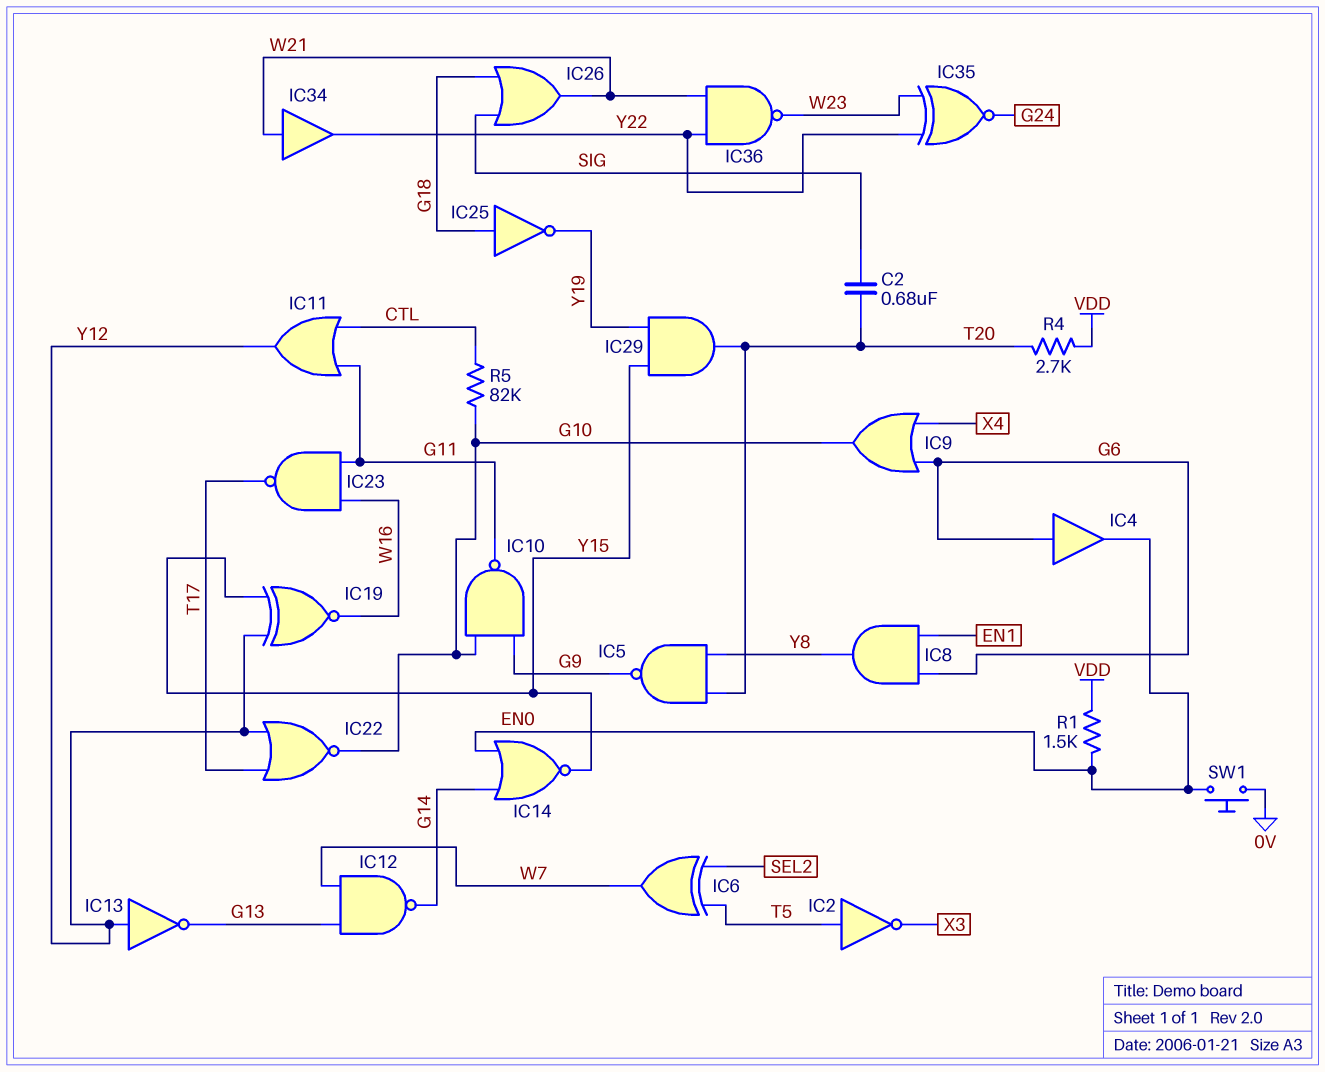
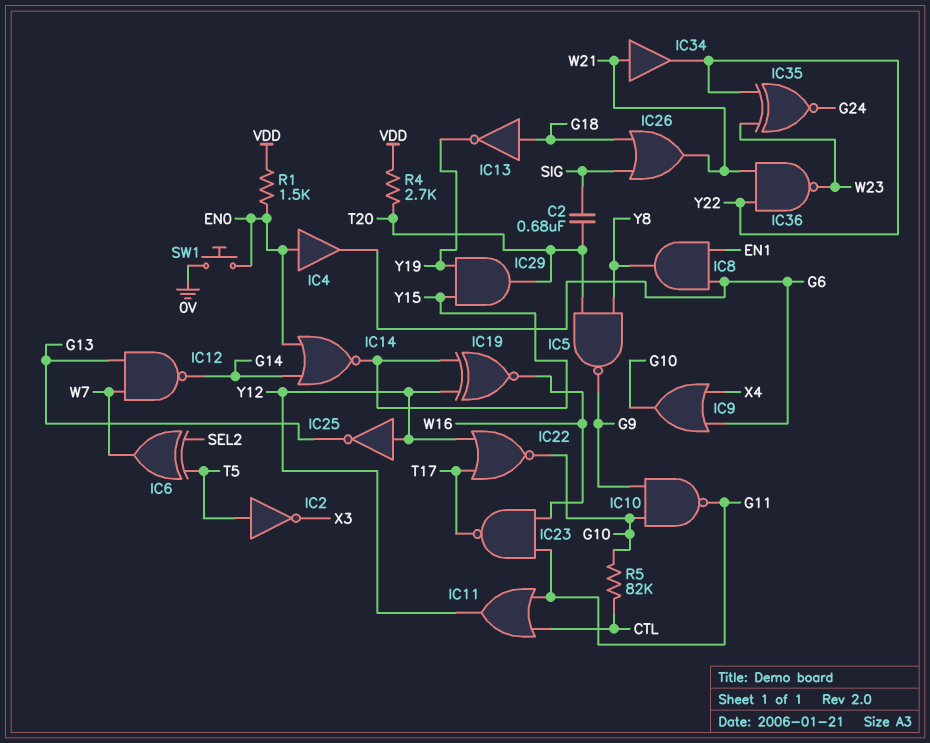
IC4: buffer (in G6, out EN0) -> buffer (in EN0, out G6)
IC13: NOT (in Y12, out G13) -> NOT (in G18, out Y19)
IC25: NOT (in G18, out Y19) -> NOT (in Y12, out G13)

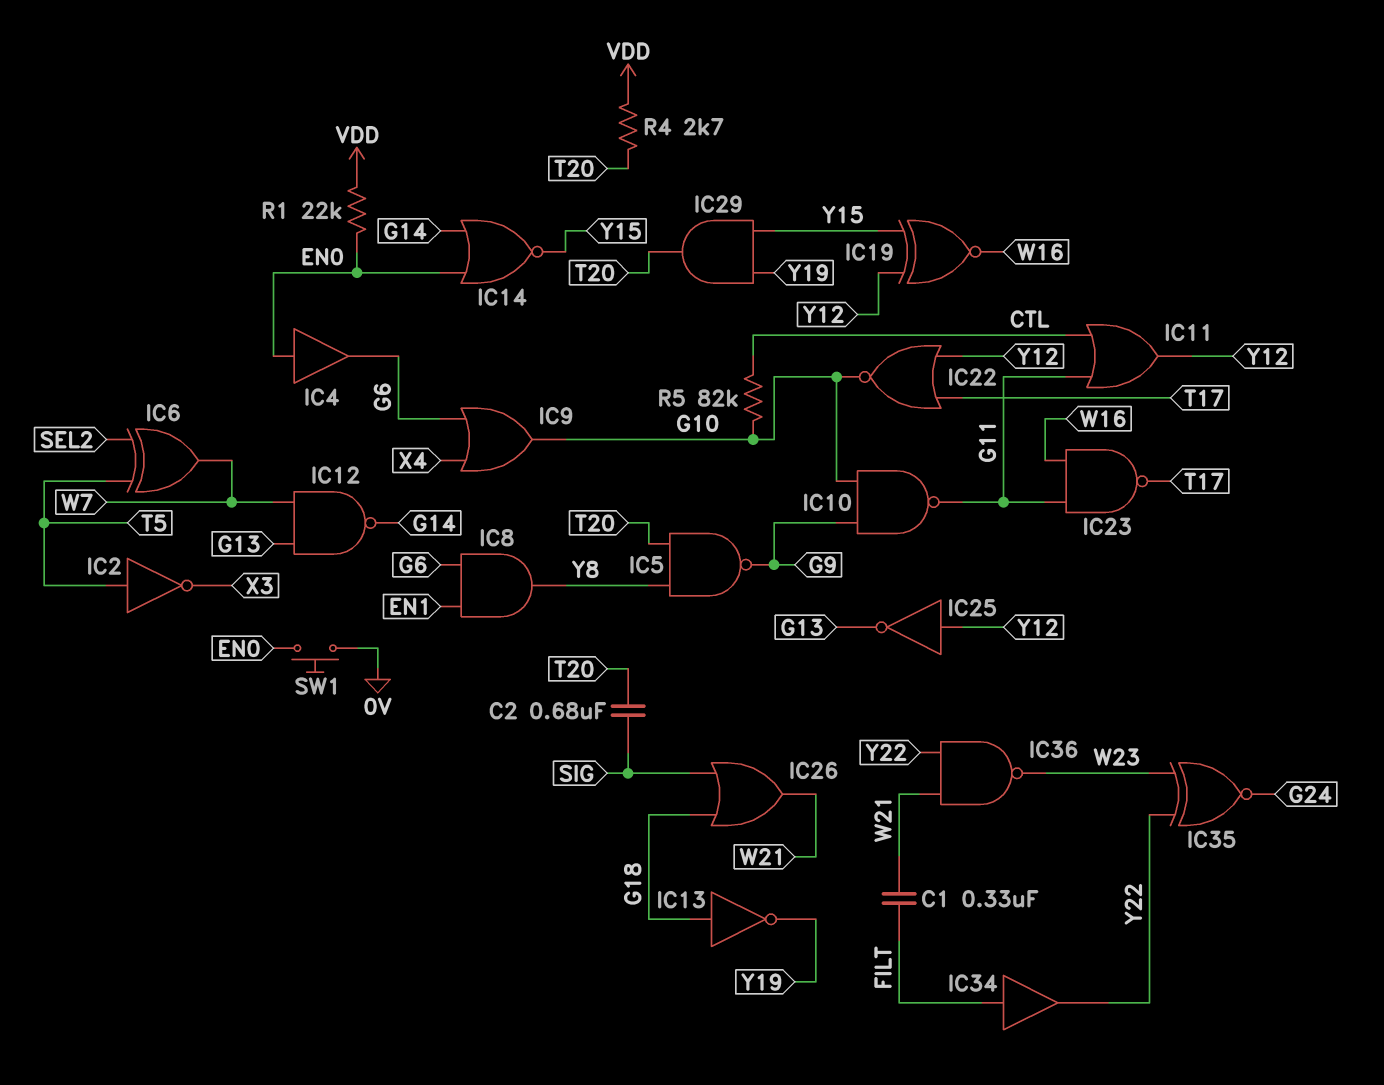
C1: none -> 330nF (FILT, W21)
IC34: buffer (in W21, out Y22) -> buffer (in FILT, out Y22)
R1: 1.5k (EN0, VDD) -> 22k (EN0, VDD)

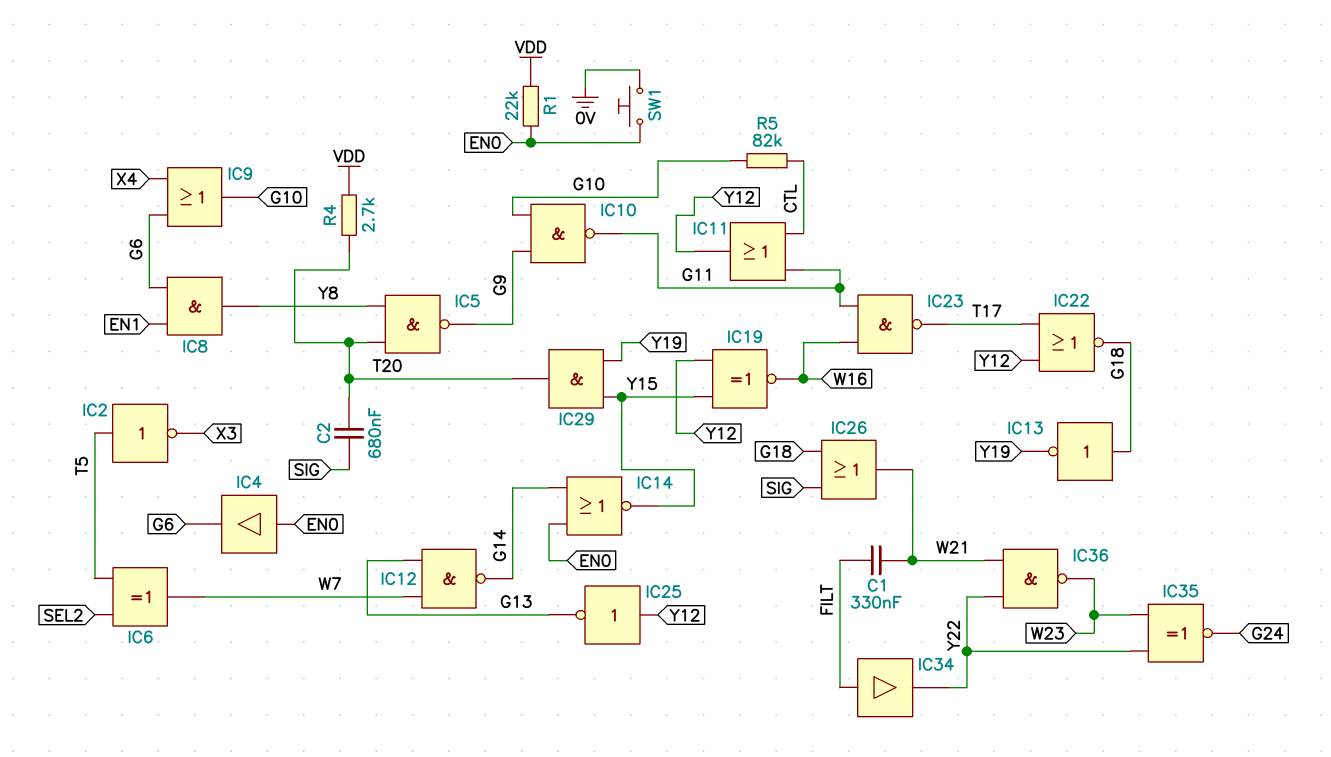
IC22: NOR (in T17, in Y12, out G10) -> NOR (in T17, in Y12, out G18)

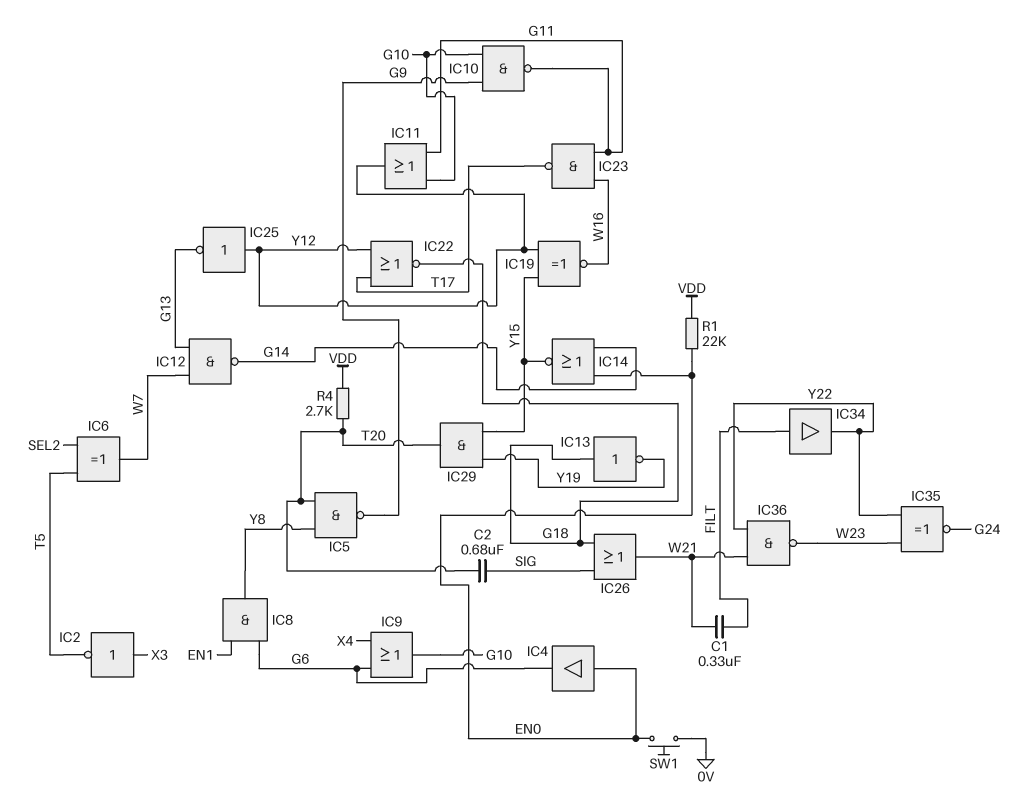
IC2: NOT (in T5, out X3) -> NOT (in X3, out T5)
IC11: OR (in CTL, in G11, out Y12) -> OR (in G10, in G11, out Y12)
R5: 82k (CTL, G10) -> none

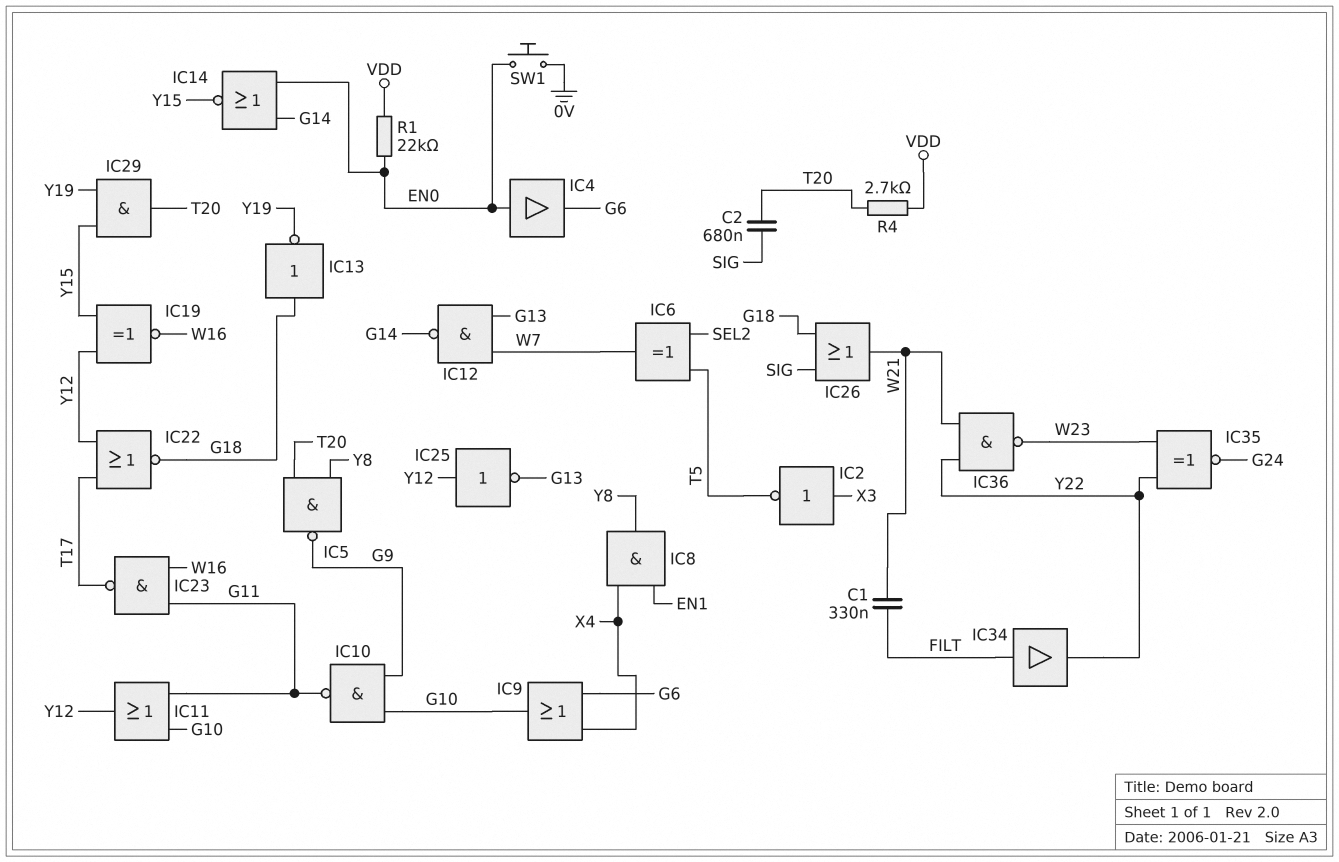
IC8: AND (in EN1, in G6, out Y8) -> AND (in EN1, in X4, out Y8)

